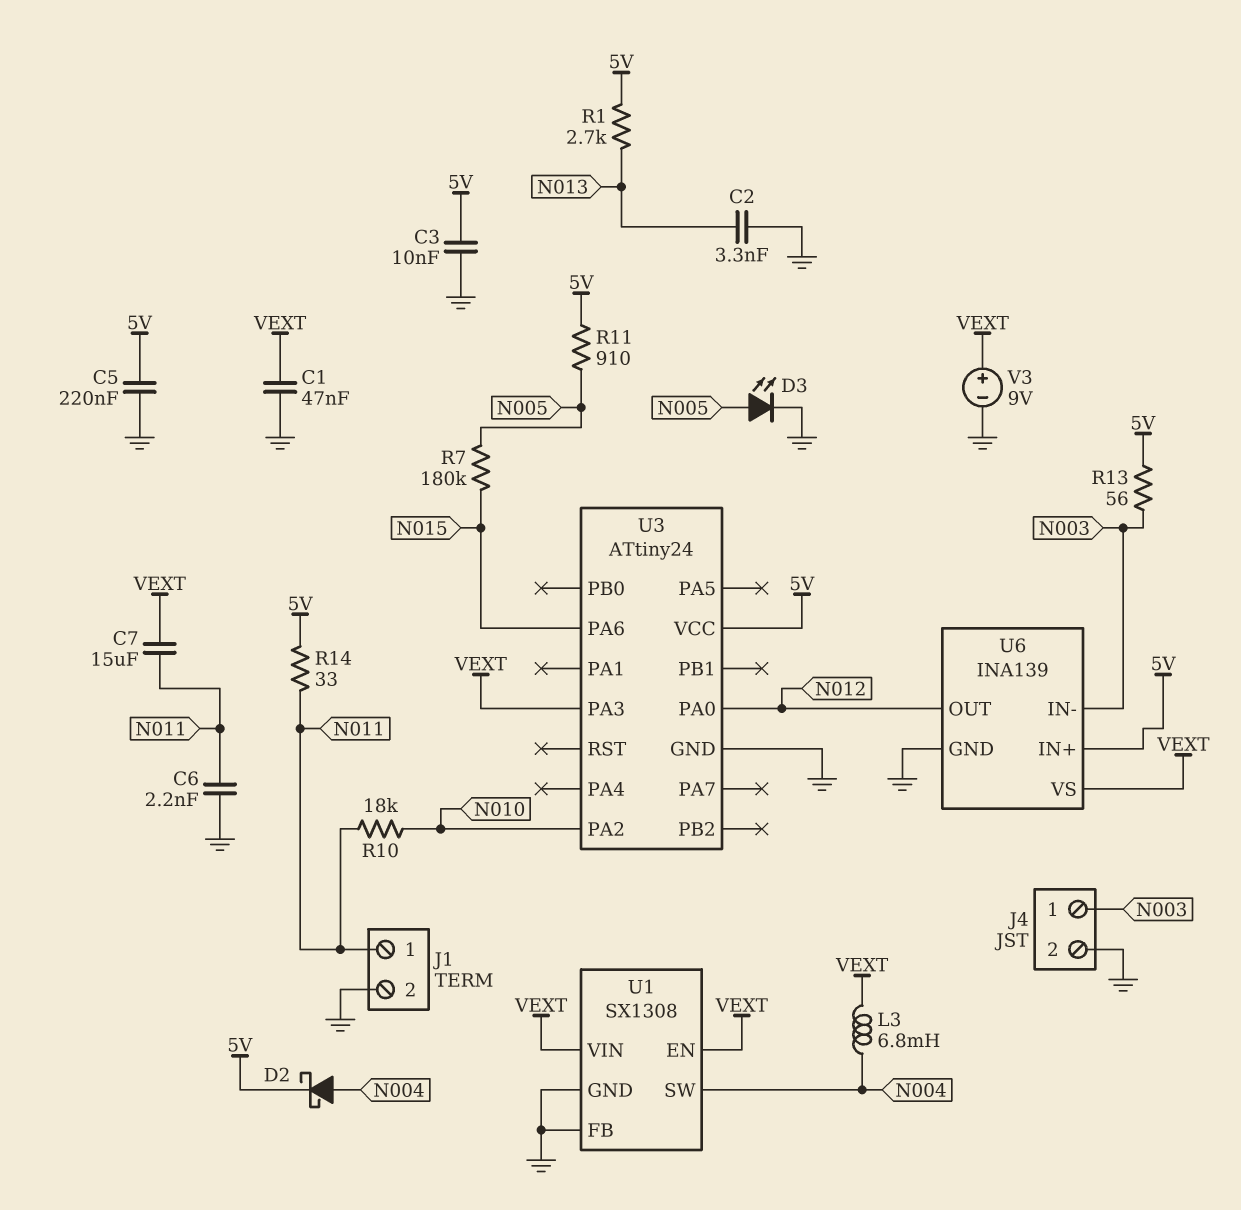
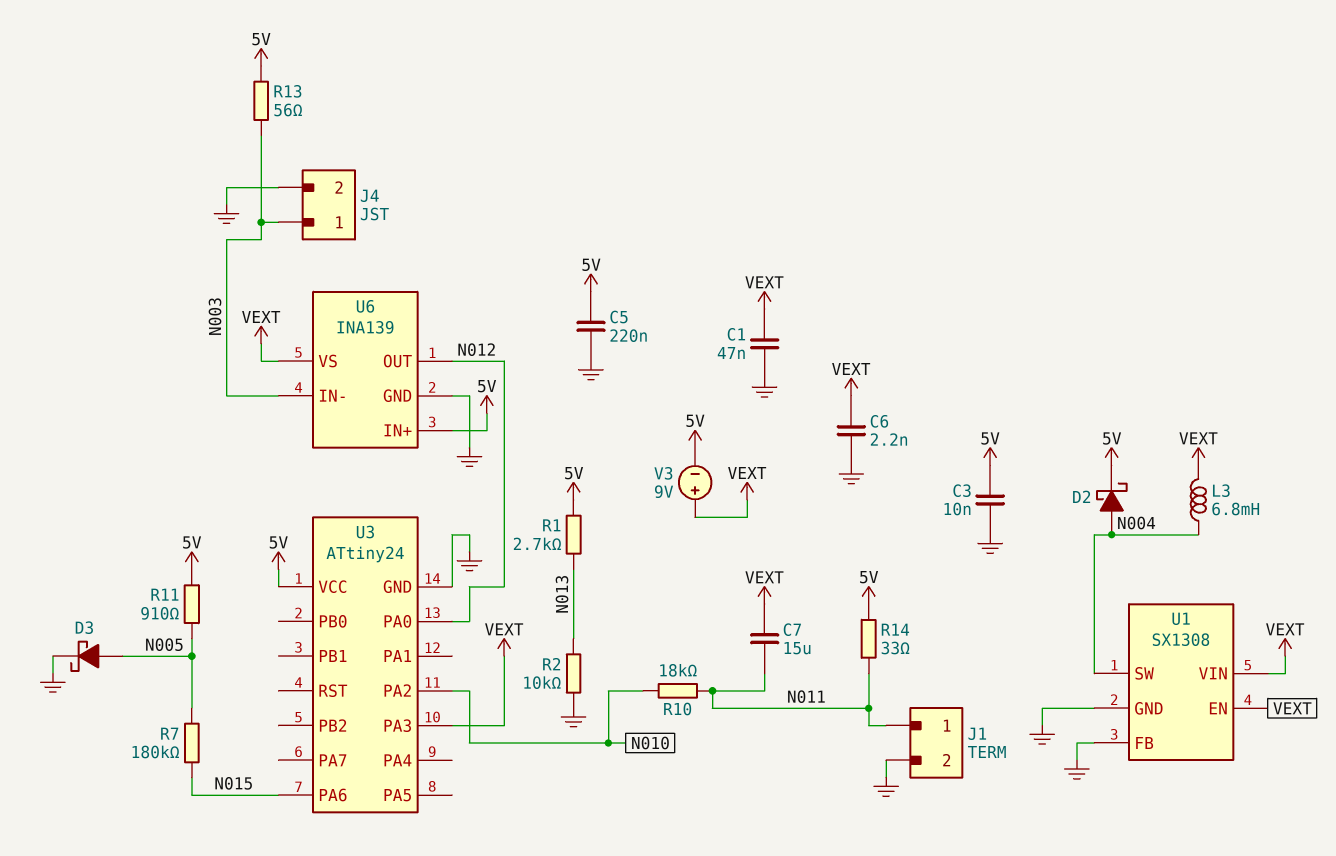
C2: 3.3nF (GND, N013) -> none
C6: 2.2nF (GND, N011) -> 2.2nF (GND, VEXT)
D3: LED (A N005, K GND) -> schottky (A N005, K GND)
R2: none -> 10k (GND, N013)
V3: 9V (plus VEXT, minus GND) -> 9V (plus VEXT, minus 5V)

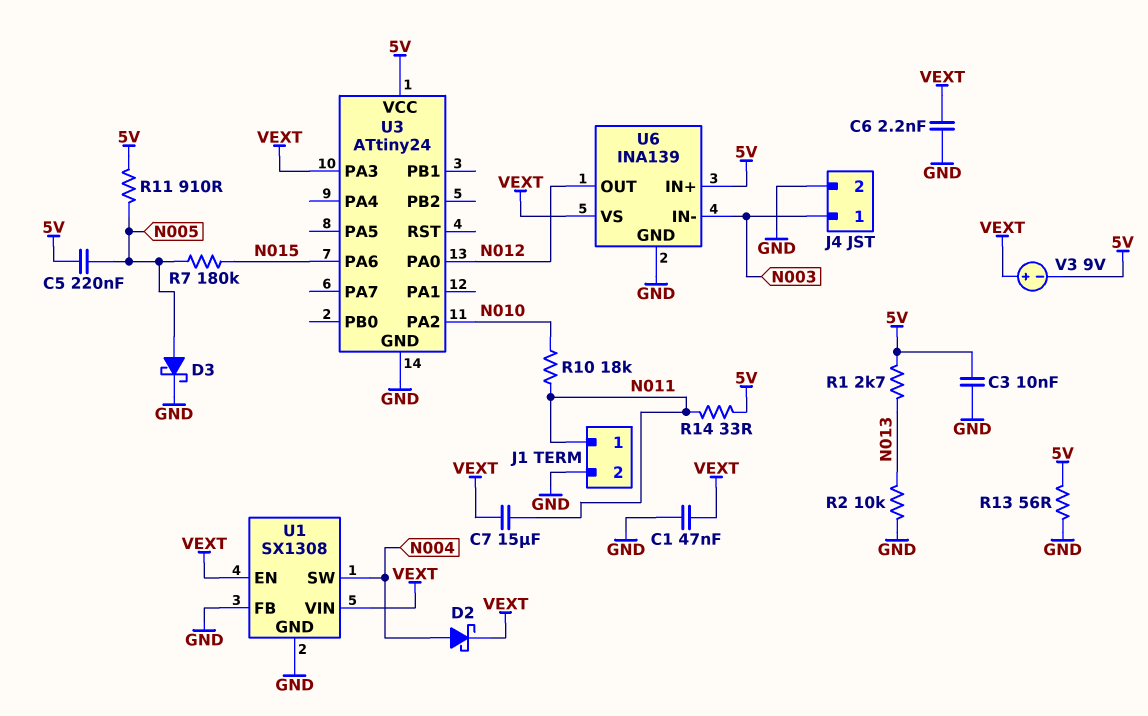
C5: 220nF (5V, GND) -> 220nF (5V, N005)
D2: schottky (A N004, K 5V) -> schottky (A N004, K VEXT)
L3: 6.8mH (N004, VEXT) -> none
R13: 56 (5V, N003) -> 56 (5V, GND)

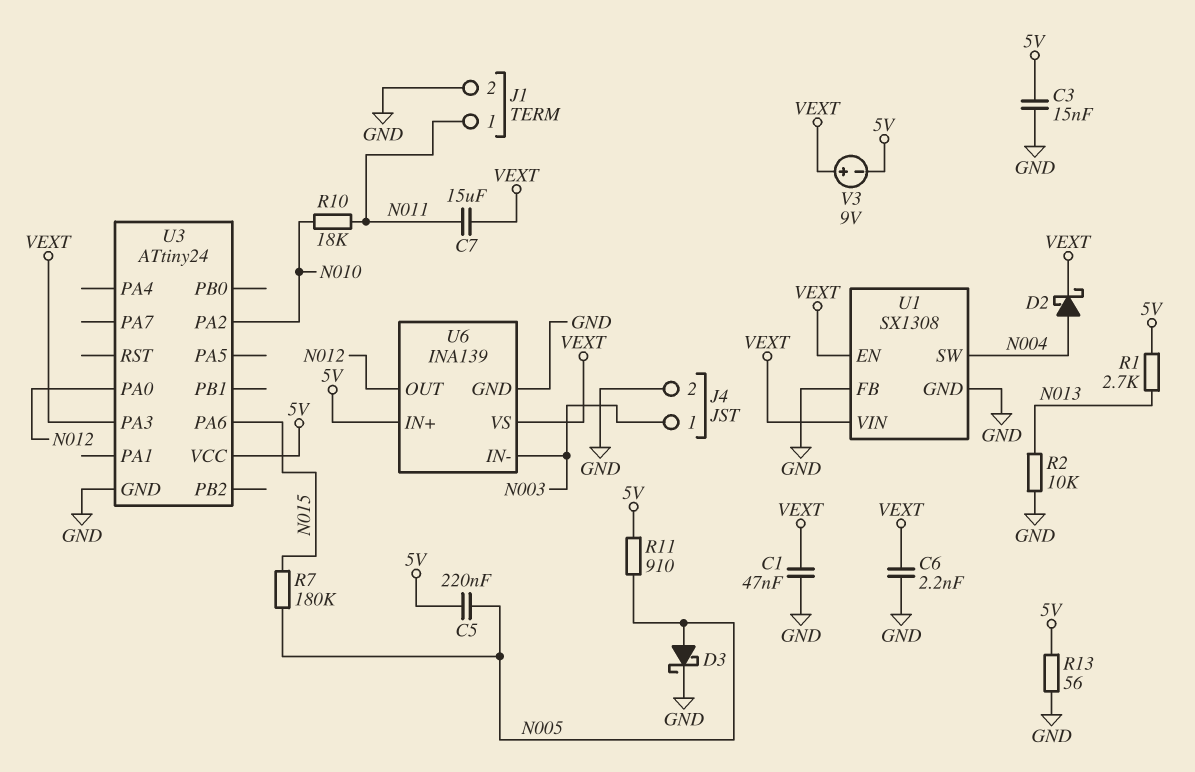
C3: 10nF (5V, GND) -> 15nF (5V, GND)
R14: 33 (5V, N011) -> none

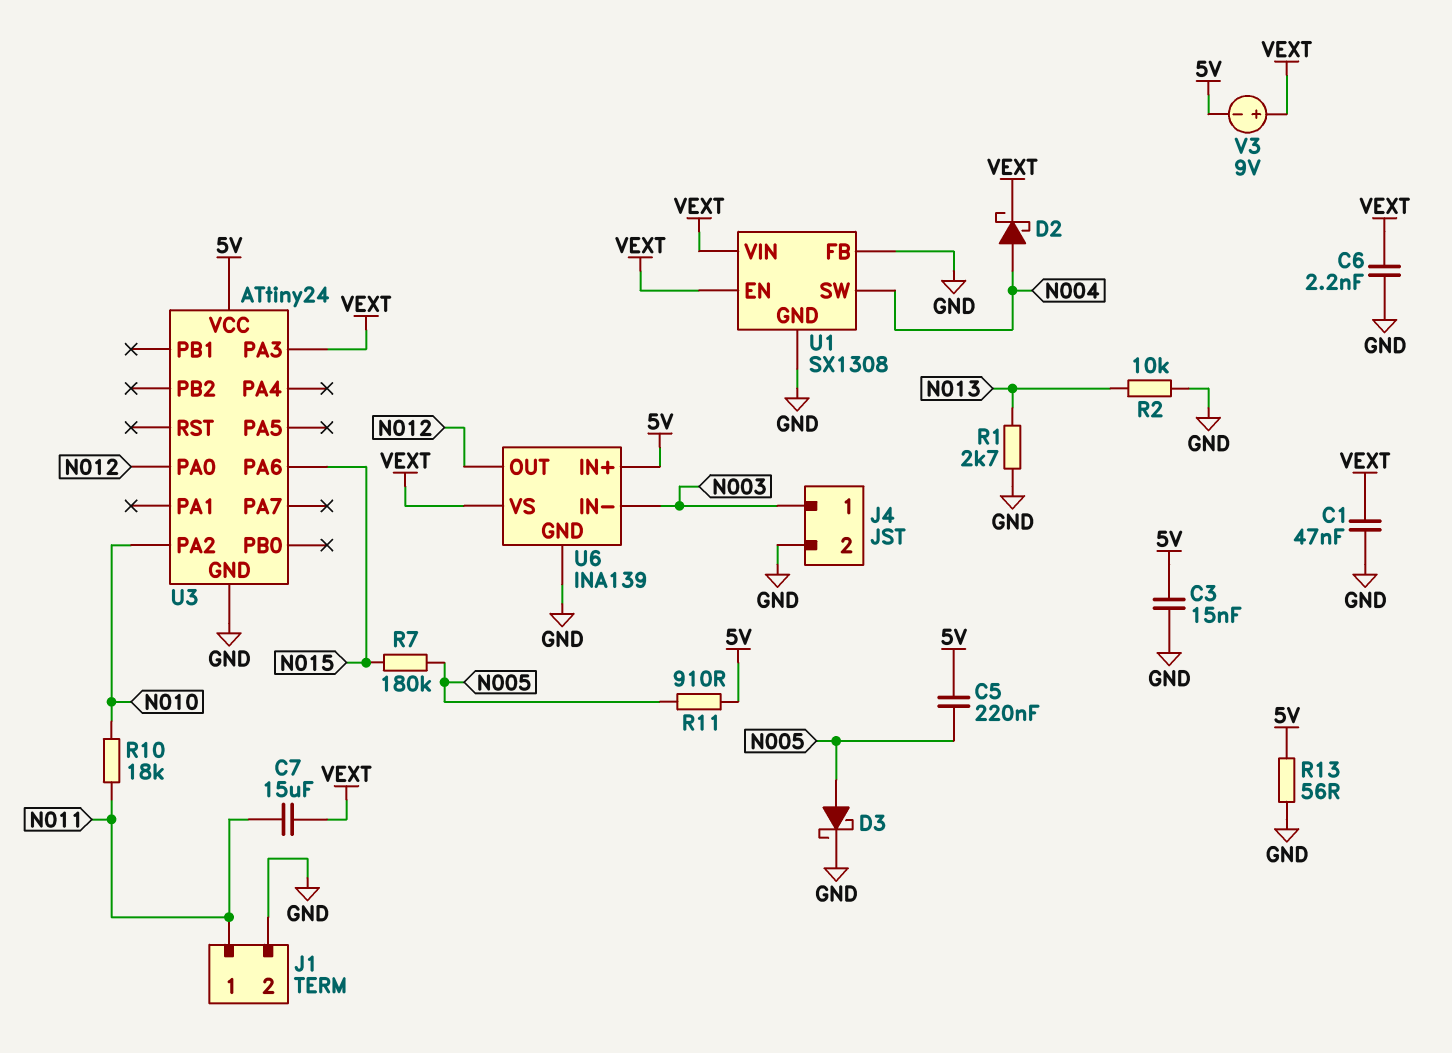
R1: 2.7k (5V, N013) -> 2.7k (GND, N013)

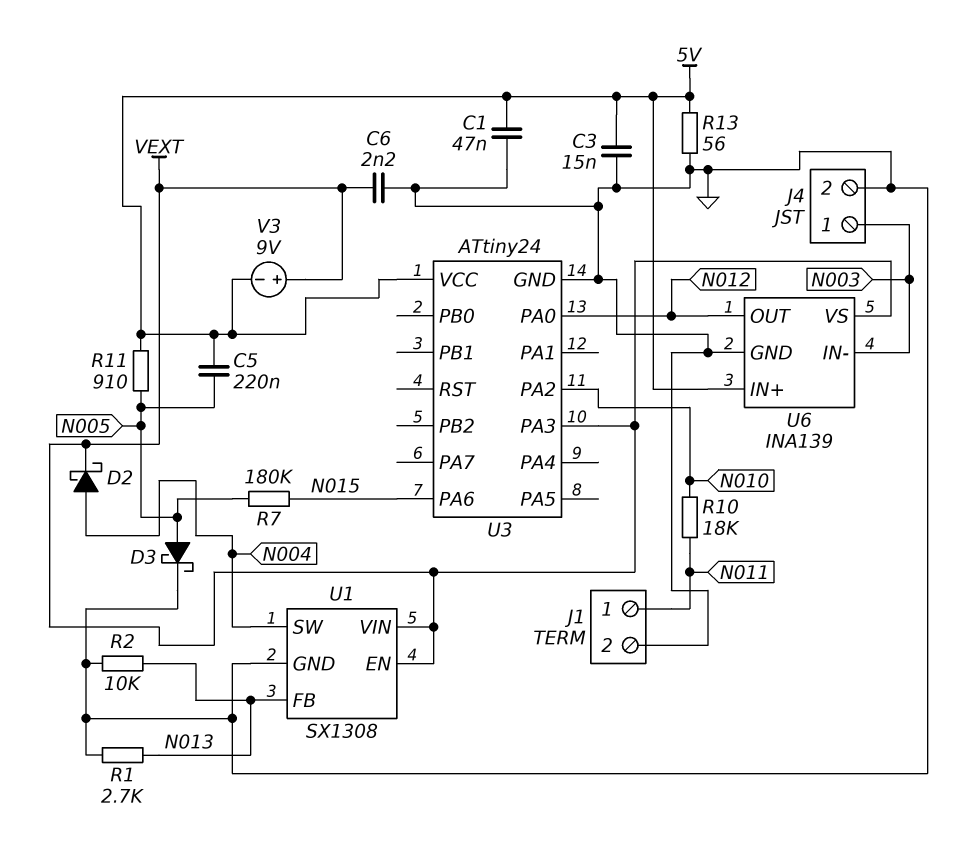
C1: 47nF (GND, VEXT) -> 47nF (5V, GND)
C7: 15uF (N011, VEXT) -> none
U1 pin FB: GND -> N013

